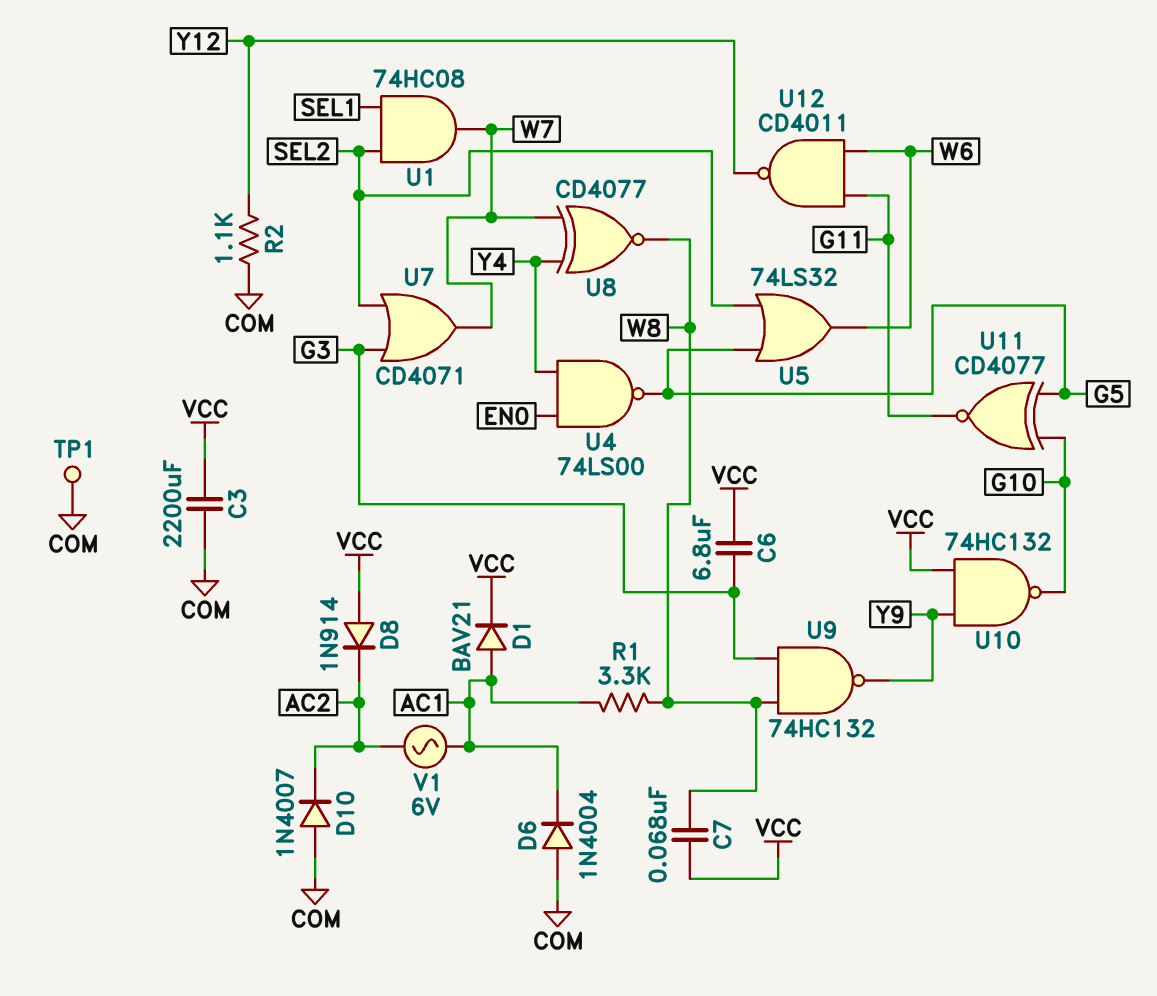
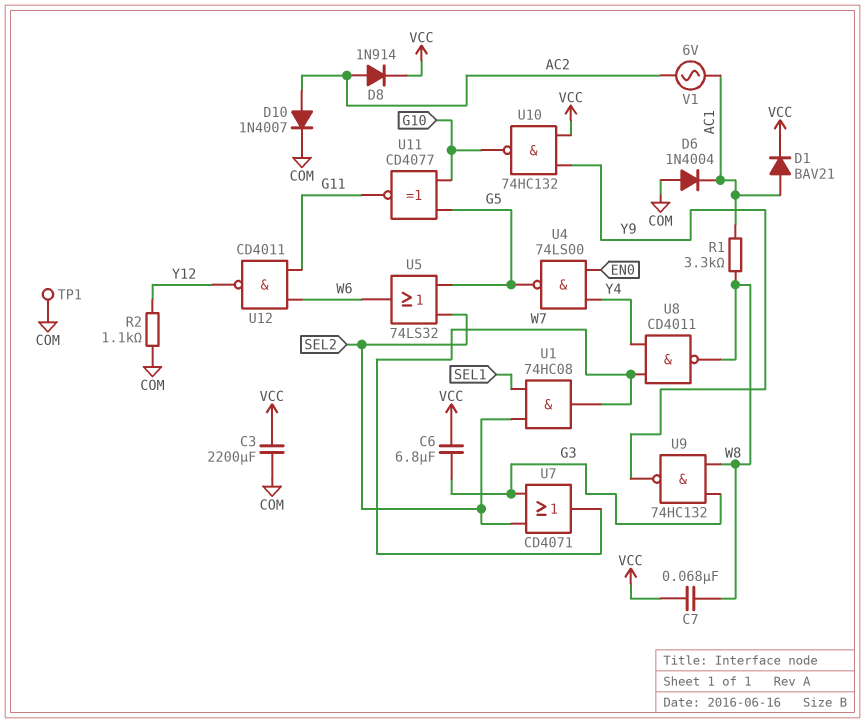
D8: diode 1N914 (A VCC, K AC2) -> diode 1N914 (A AC2, K VCC)
D10: diode 1N4007 (A COM, K AC2) -> diode 1N4007 (A AC2, K COM)
U8: XNOR CD4077 (in W7, in Y4, out W8) -> NAND CD4011 (in W7, in Y4, out W8)

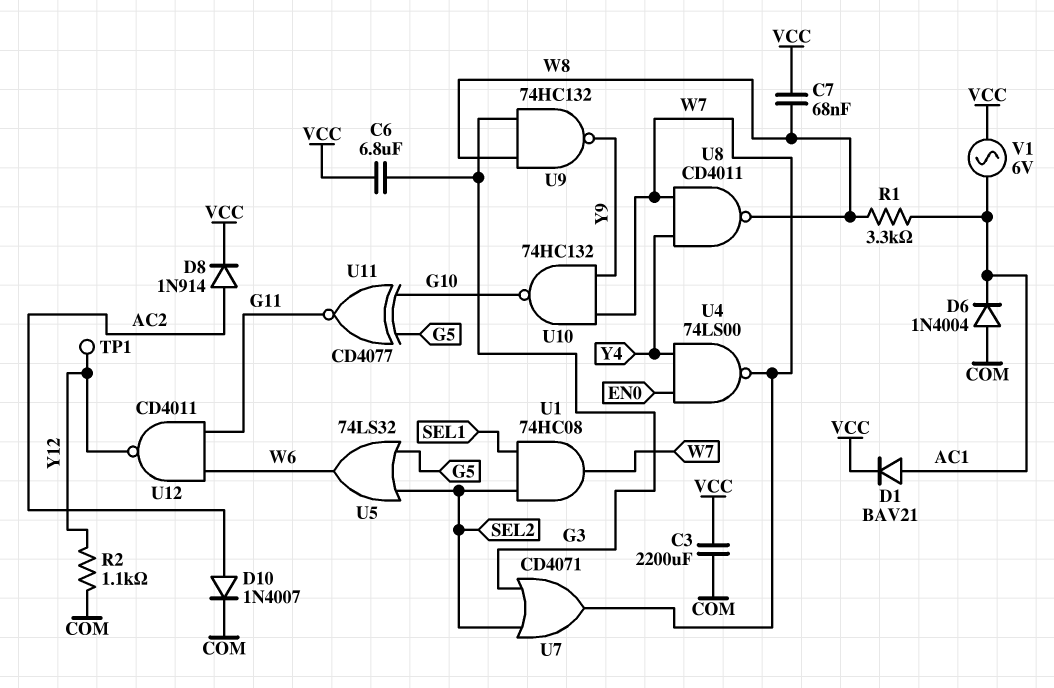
TP1: test point (COM) -> test point (Y12)
U4: NAND 74LS00 (in EN0, in Y4, out G5) -> NAND 74LS00 (in EN0, in Y4, out W7)
U10: NAND 74HC132 (in VCC, in Y9, out G10) -> NAND 74HC132 (in W7, in Y9, out G10)
V1: AC 6V (AC1, AC2) -> AC 6V (AC1, VCC)

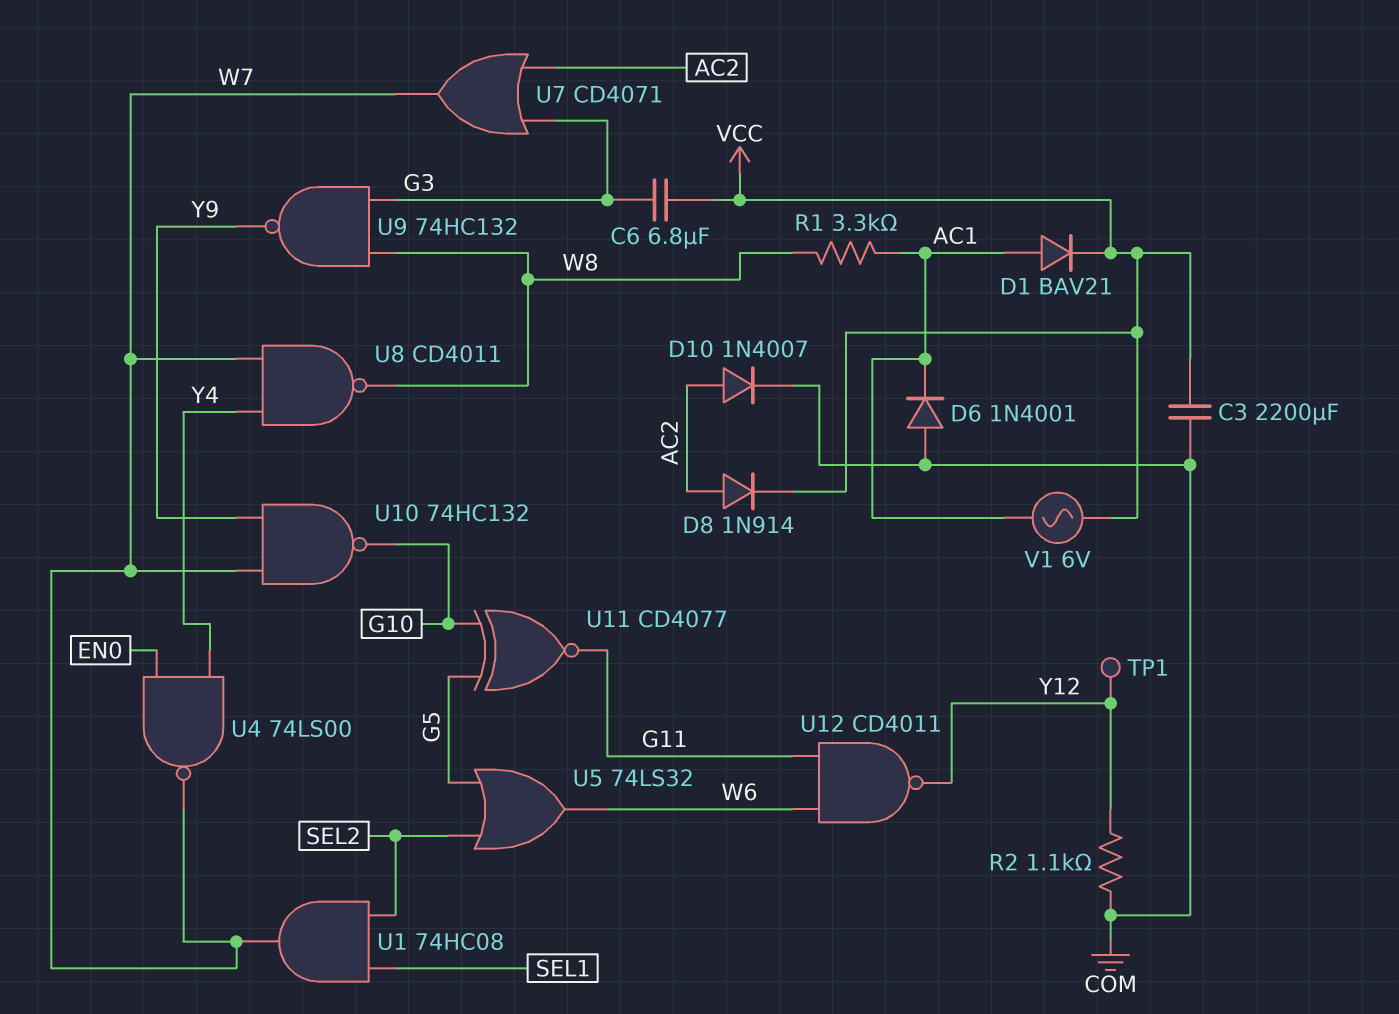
C7: 68nF (VCC, W8) -> none
D6: diode 1N4004 (A COM, K AC1) -> diode 1N4001 (A COM, K AC1)
U7: OR CD4071 (in G3, in SEL2, out W7) -> OR CD4071 (in AC2, in G3, out W7)

